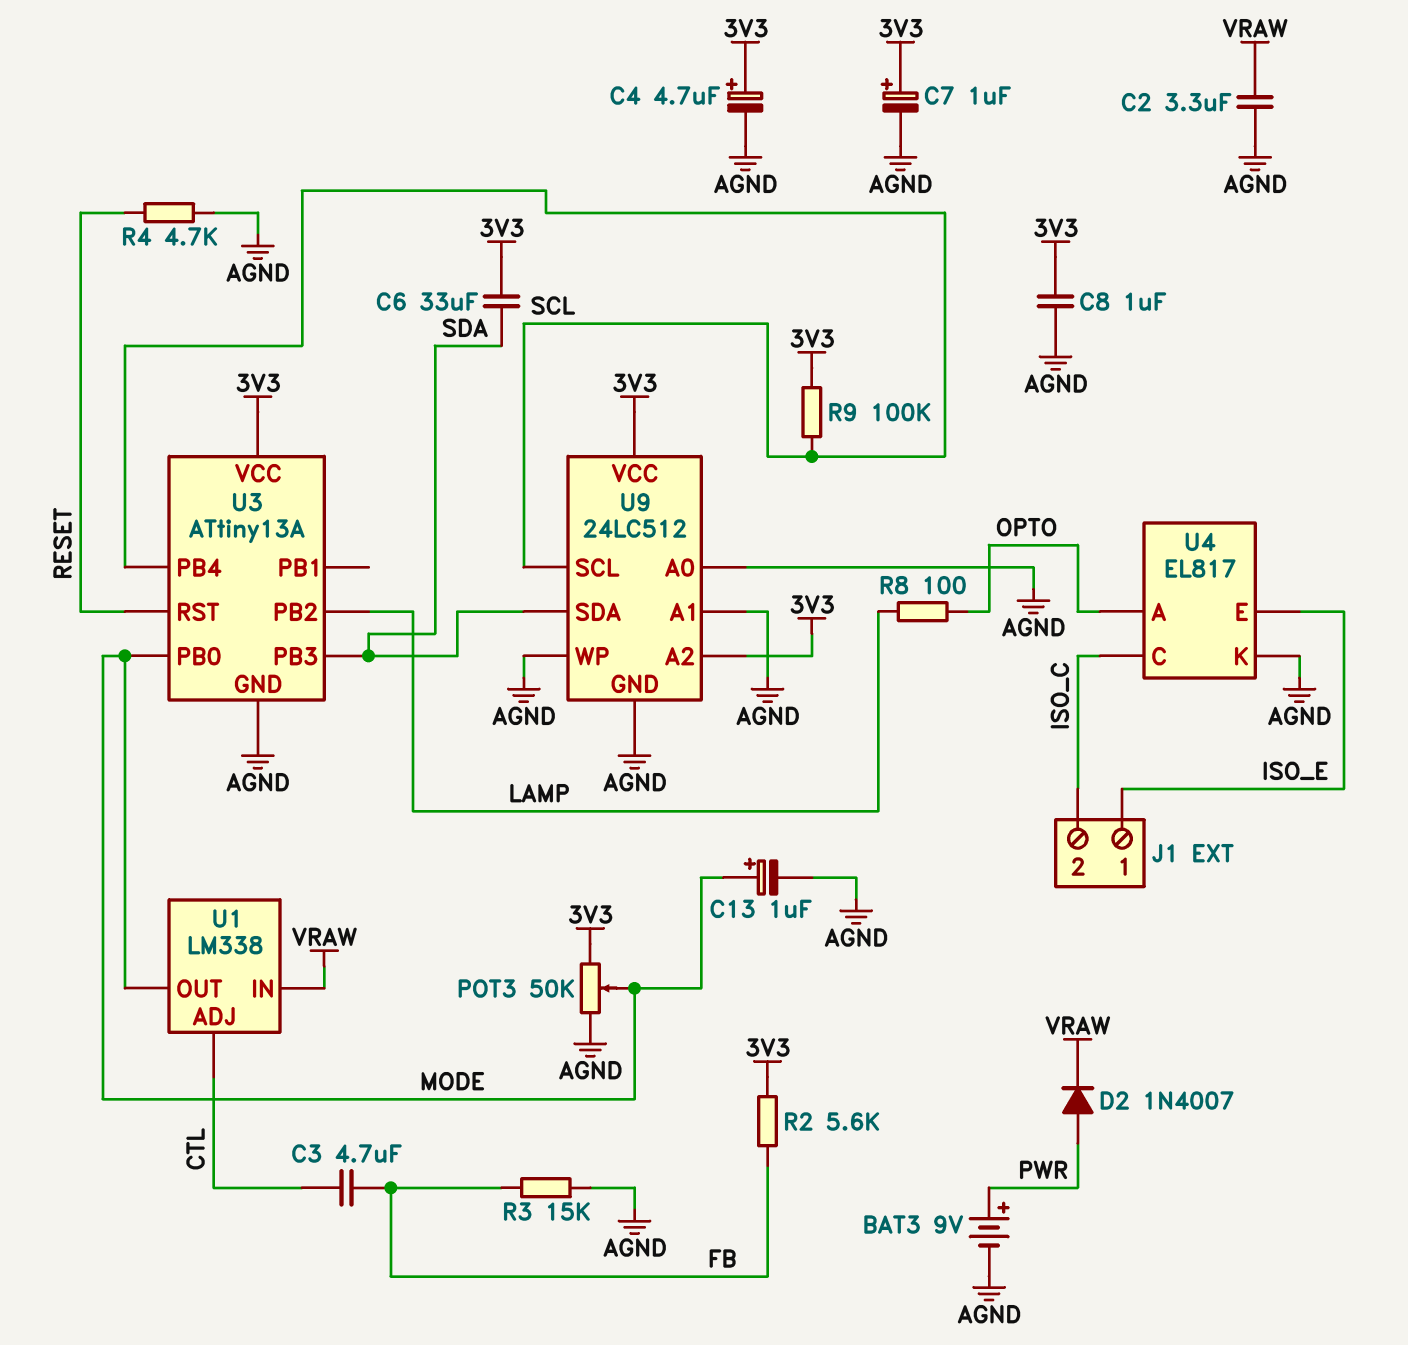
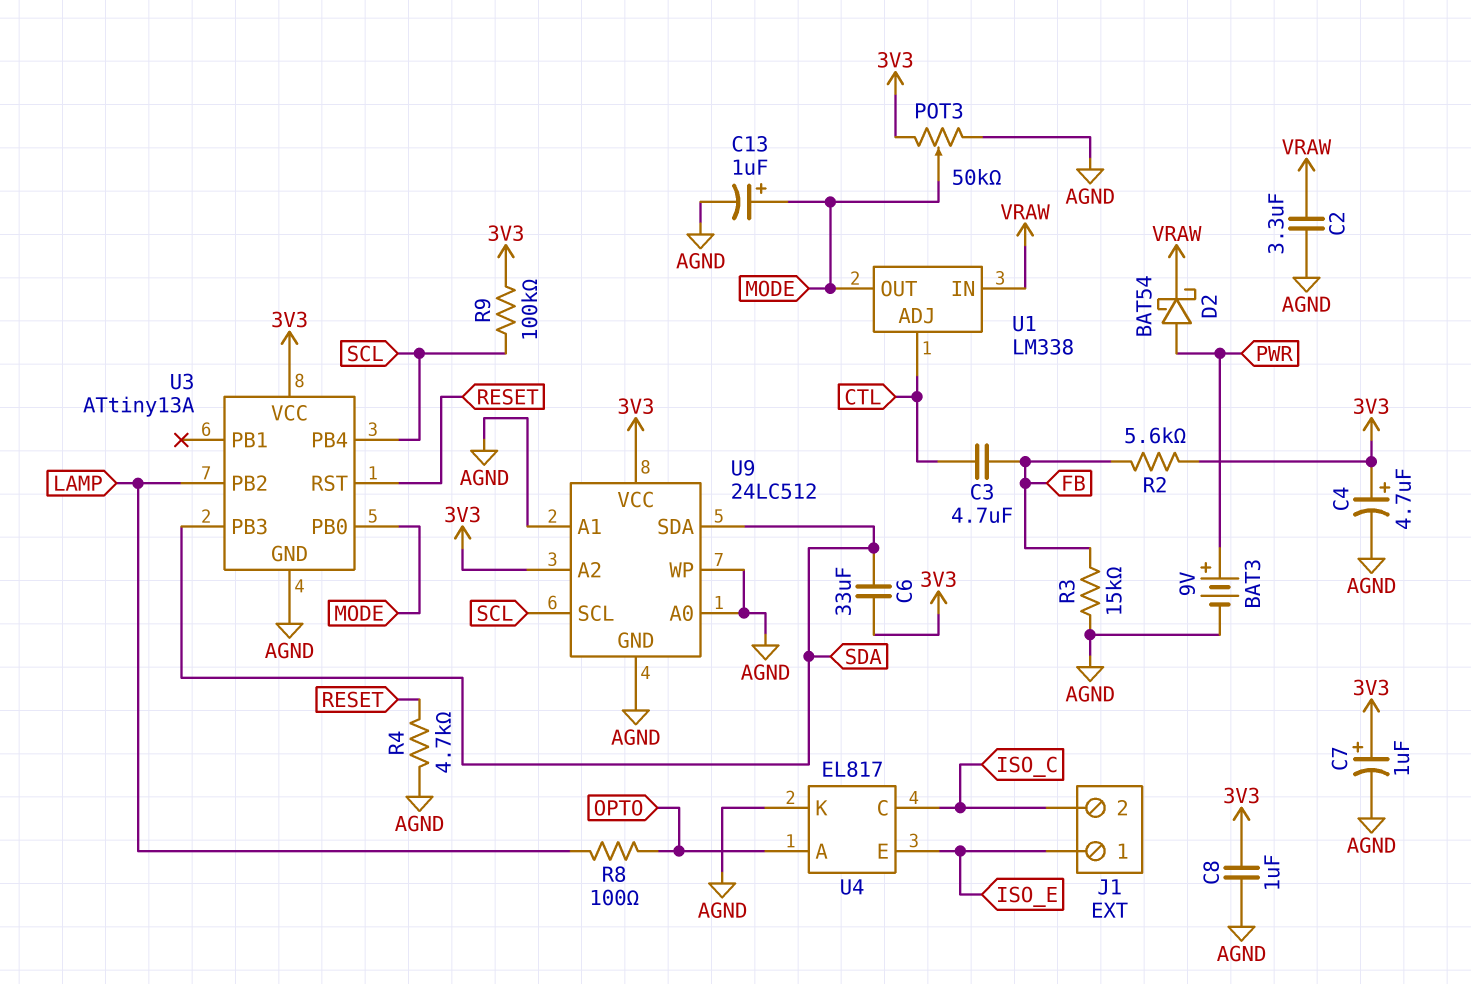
D2: diode 1N4007 (A PWR, K VRAW) -> schottky BAT54 (A PWR, K VRAW)

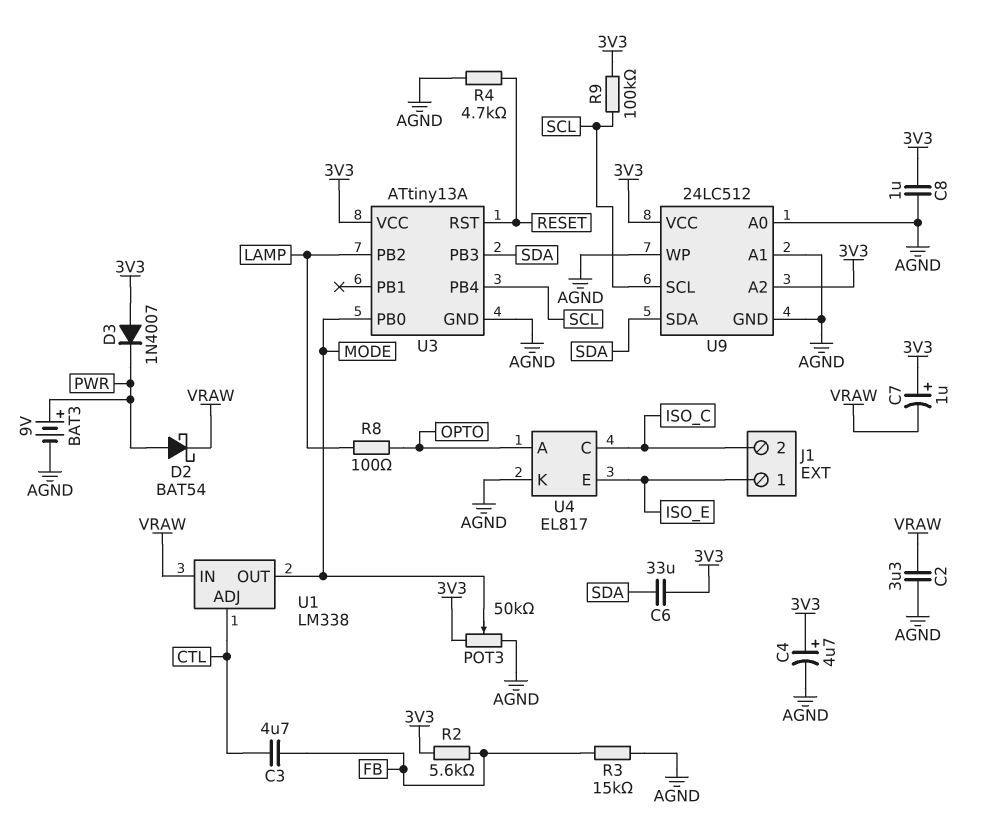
C7: 1uF (plus 3V3, minus AGND) -> 1uF (plus 3V3, minus VRAW)
C13: 1uF (plus MODE, minus AGND) -> none
D3: none -> diode 1N4007 (A 3V3, K PWR)

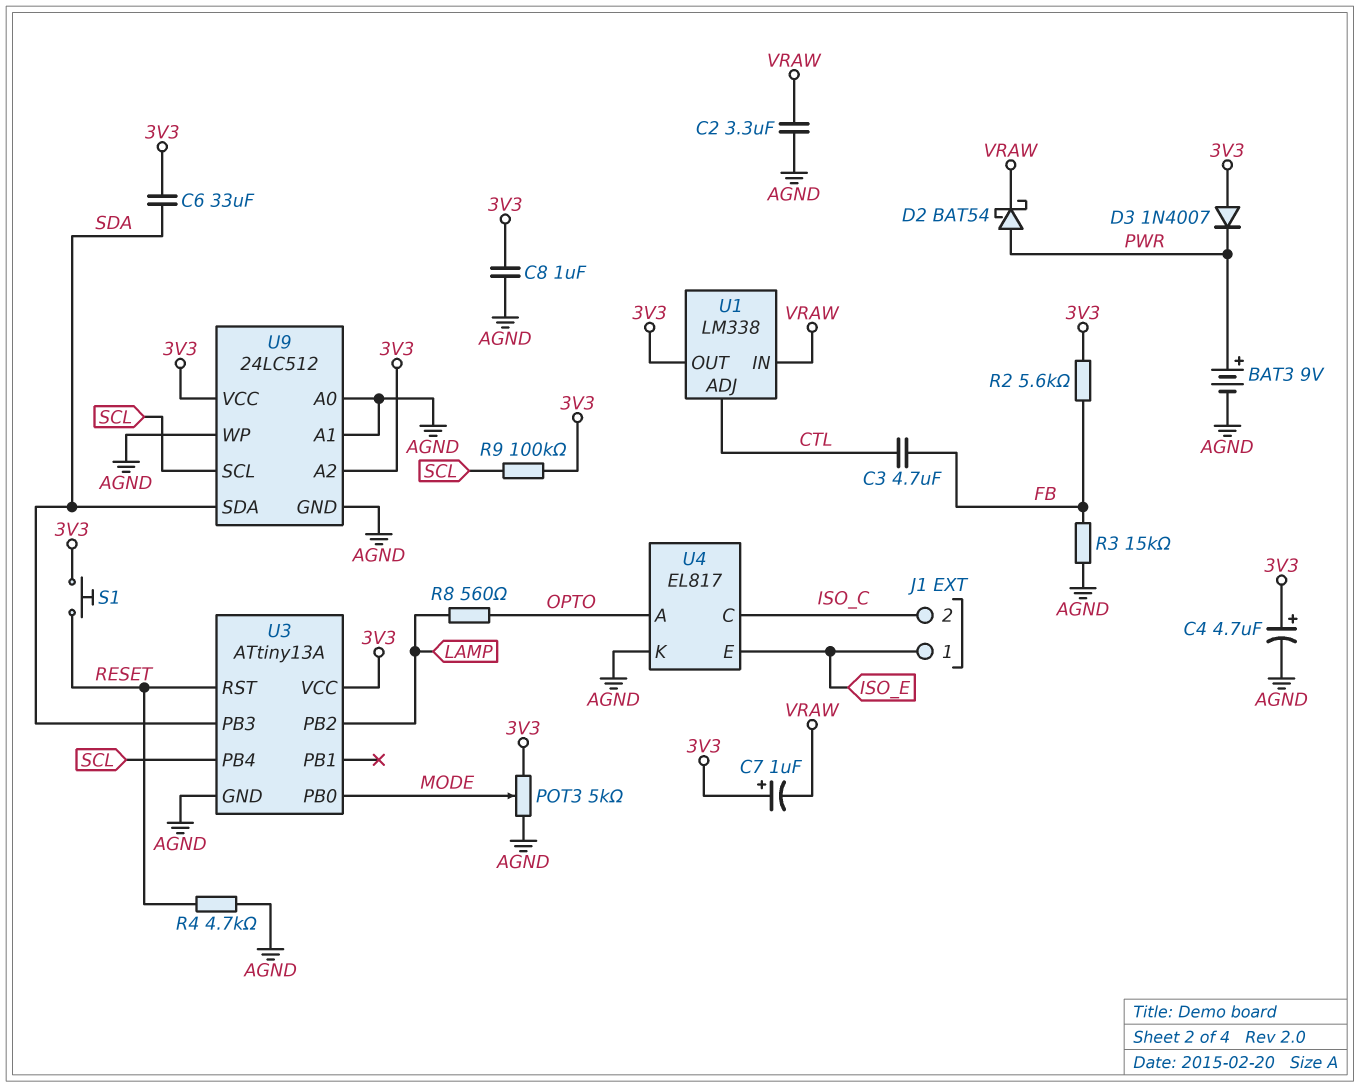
POT3: 50k (3V3, AGND, wiper MODE) -> 5k (3V3, AGND, wiper MODE)
R8: 100 (LAMP, OPTO) -> 560 (LAMP, OPTO)
S1: none -> button (3V3, RESET)
U1 pin OUT: MODE -> 3V3

